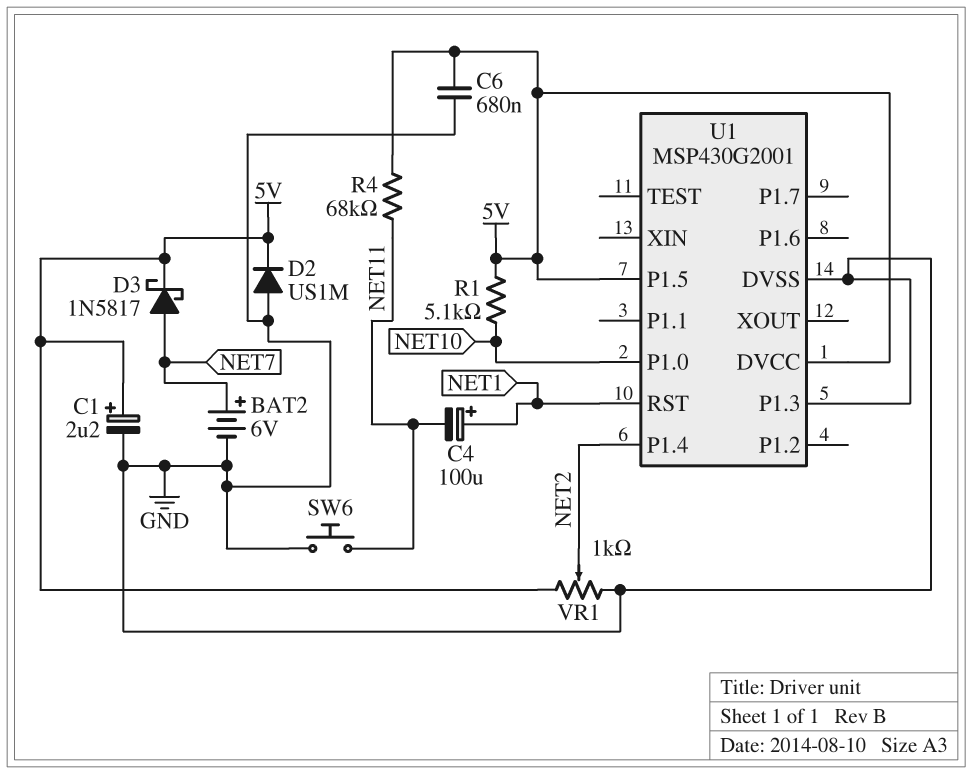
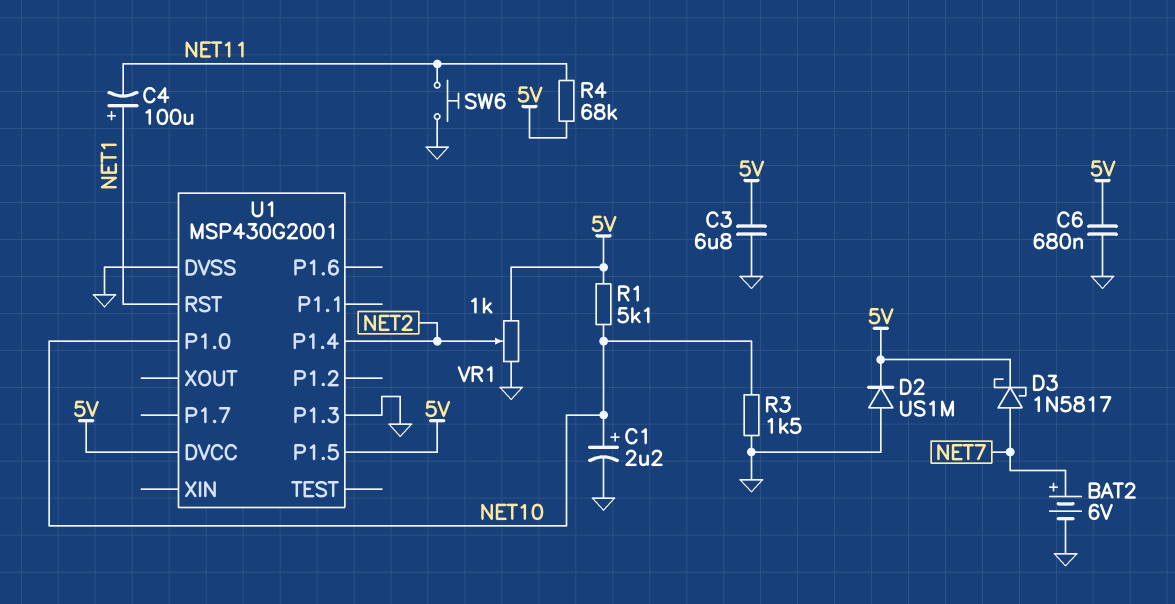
C1: 2.2uF (plus 5V, minus GND) -> 2.2uF (plus NET10, minus GND)
C3: none -> 6.8uF (5V, GND)
R3: none -> 1.5k (GND, NET10)

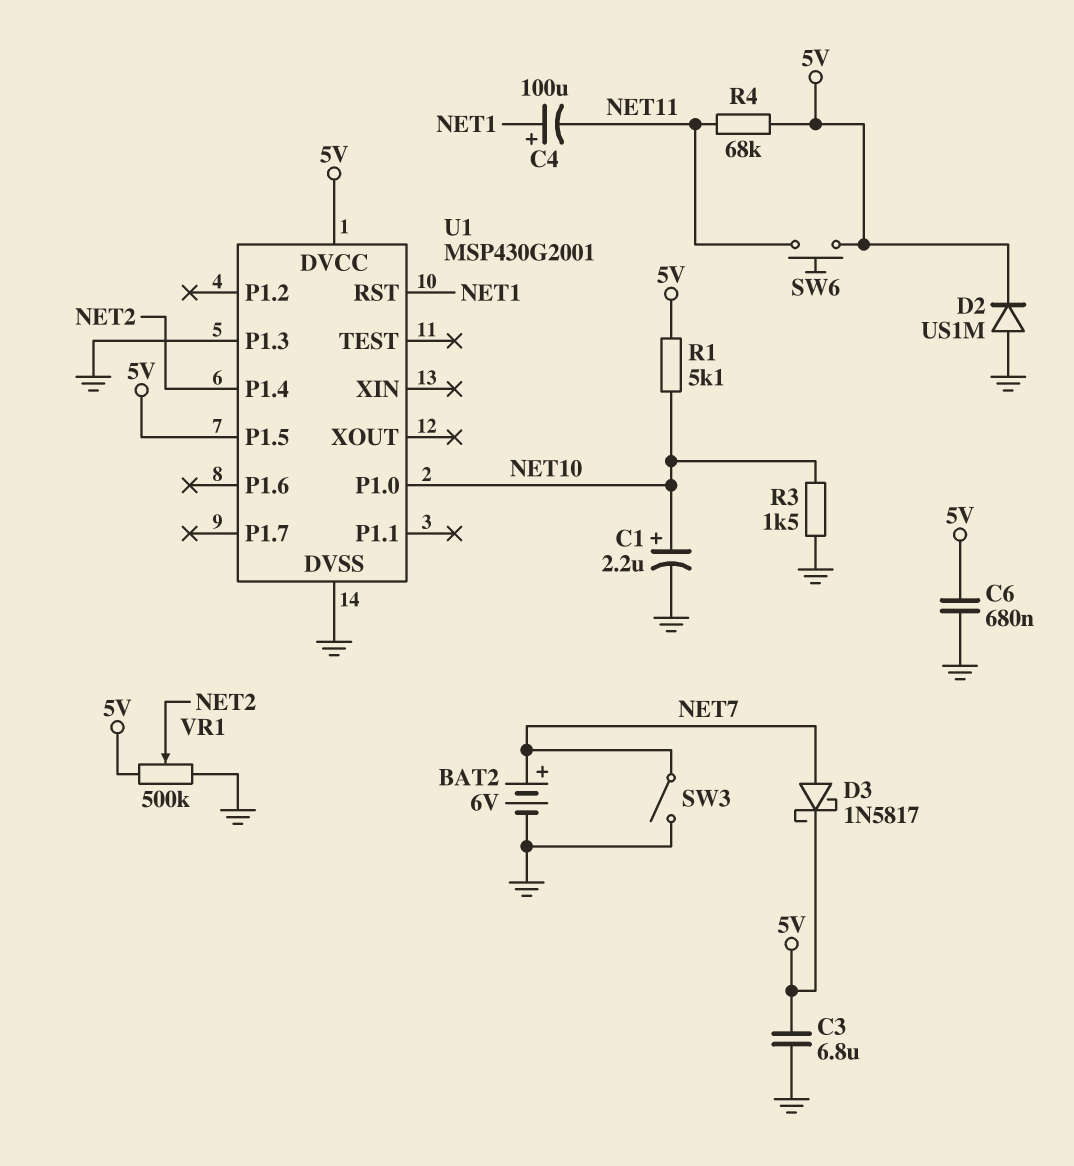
SW3: none -> switch (GND, NET7)
SW6: button (GND, NET11) -> button (5V, NET11)
VR1: 1k (5V, GND, wiper NET2) -> 500k (5V, GND, wiper NET2)

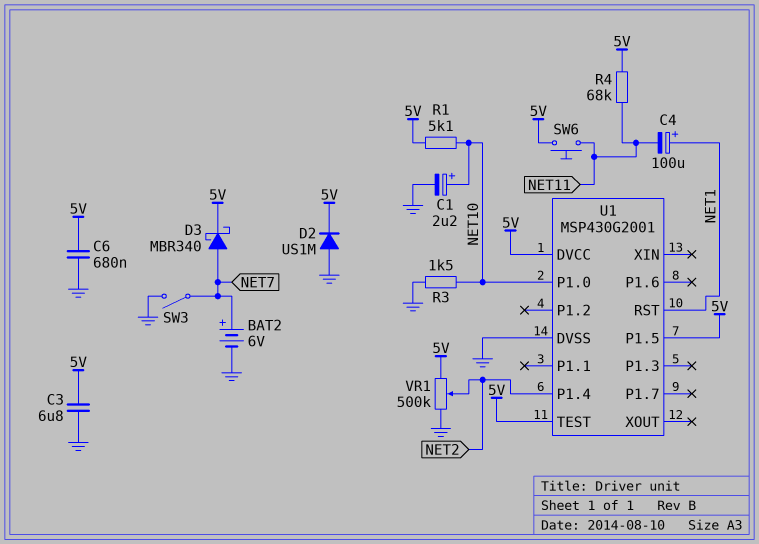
D3: schottky 1N5817 (A NET7, K 5V) -> schottky MBR340 (A NET7, K 5V)
U1 pin P1.3: GND -> none
U1 pin TEST: none -> 5V

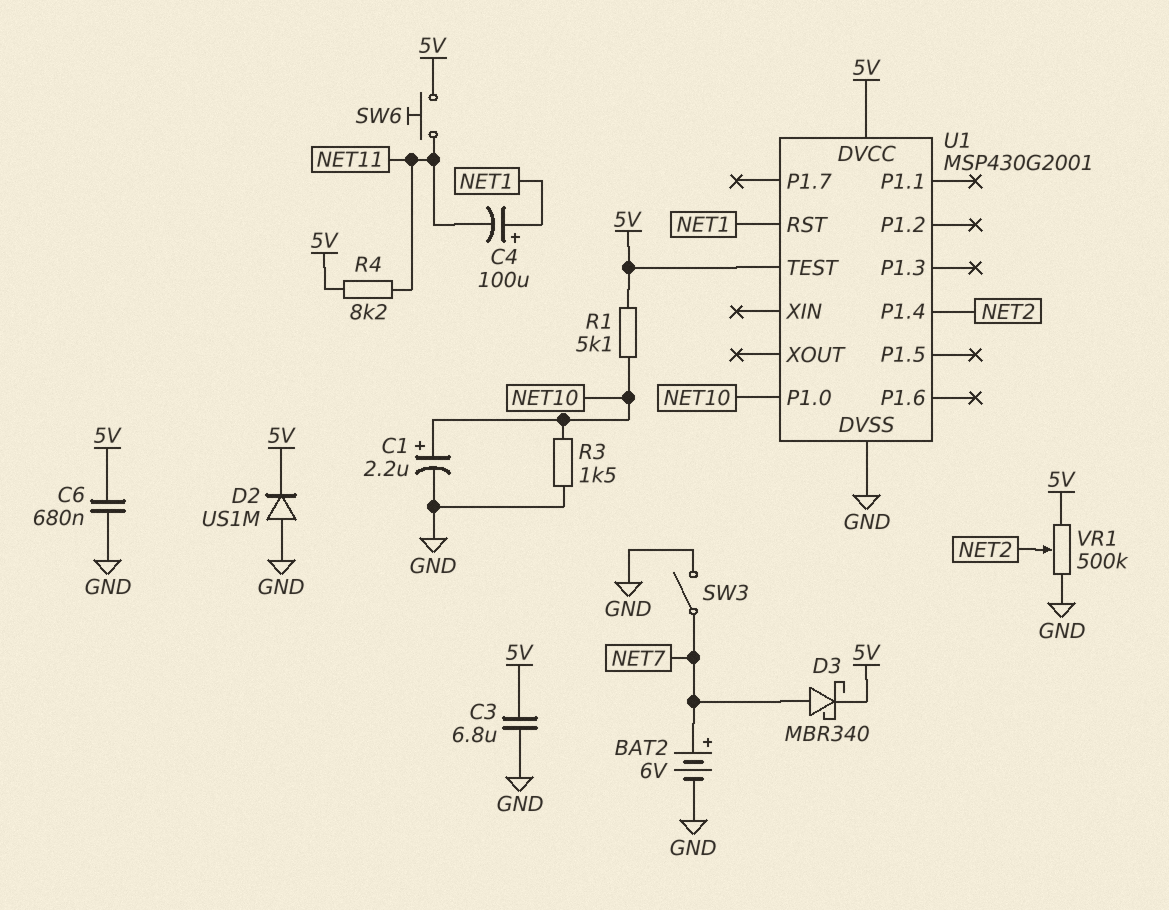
R4: 68k (5V, NET11) -> 8.2k (5V, NET11)
U1 pin P1.5: 5V -> none

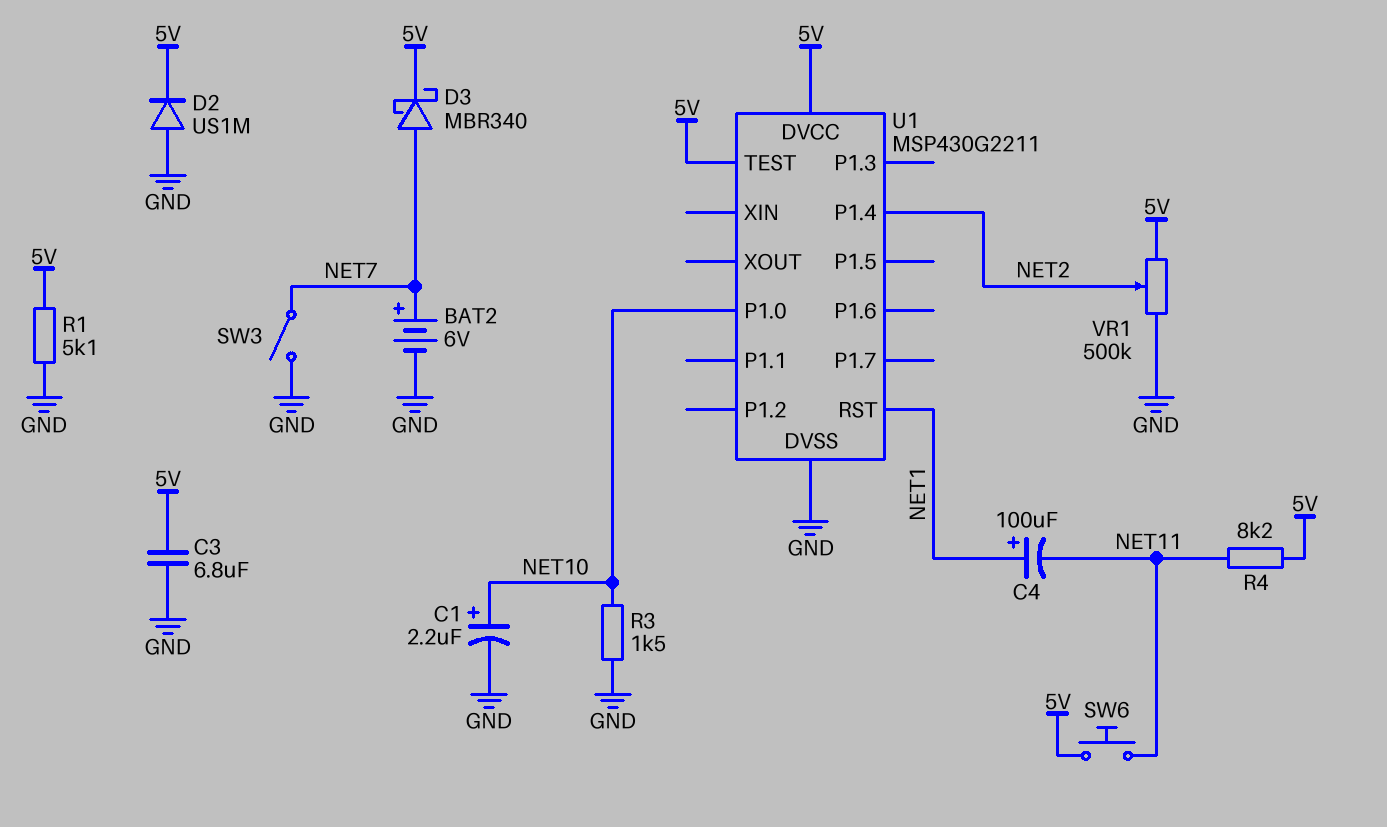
C6: 680nF (5V, GND) -> none
R1: 5.1k (5V, NET10) -> 5.1k (5V, GND)
U1: MSP430G2001 -> MSP430G2211

